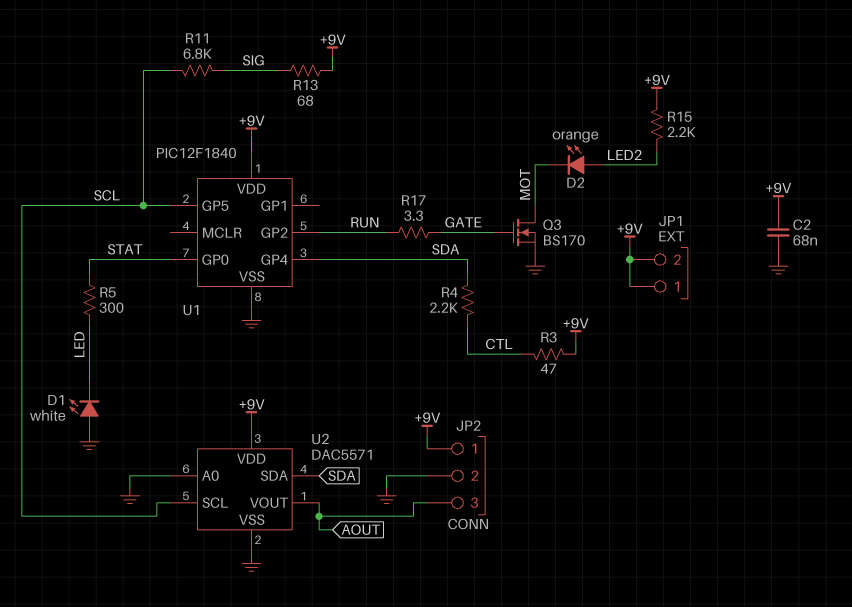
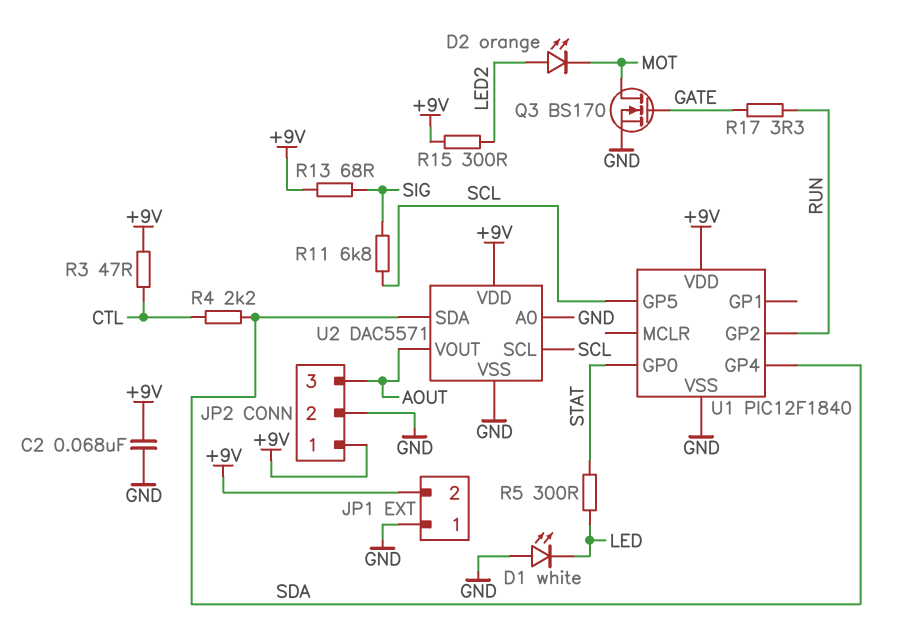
JP1 pin 1: +9V -> GND
R15: 2.2k (+9V, LED2) -> 300 (+9V, LED2)

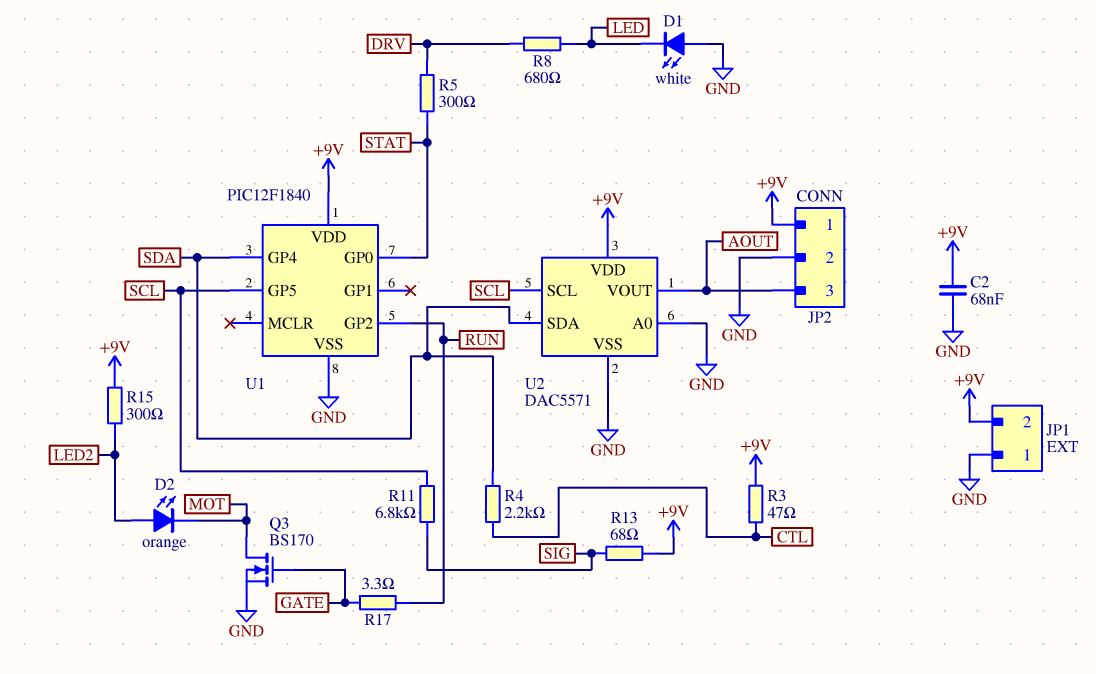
R5: 300 (LED, STAT) -> 300 (DRV, STAT)
R8: none -> 680 (DRV, LED)

